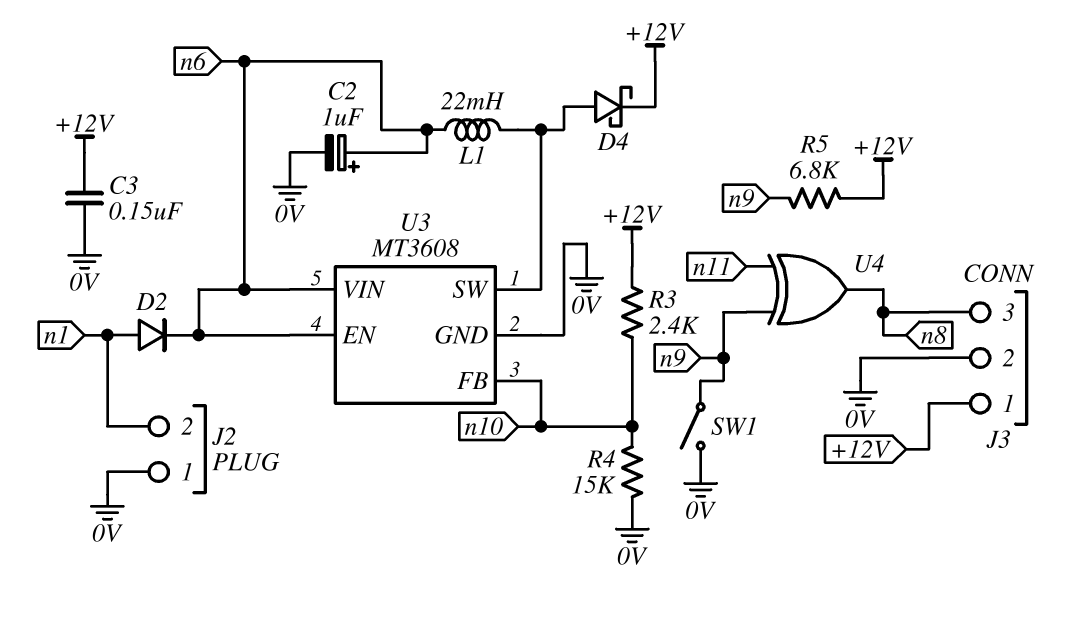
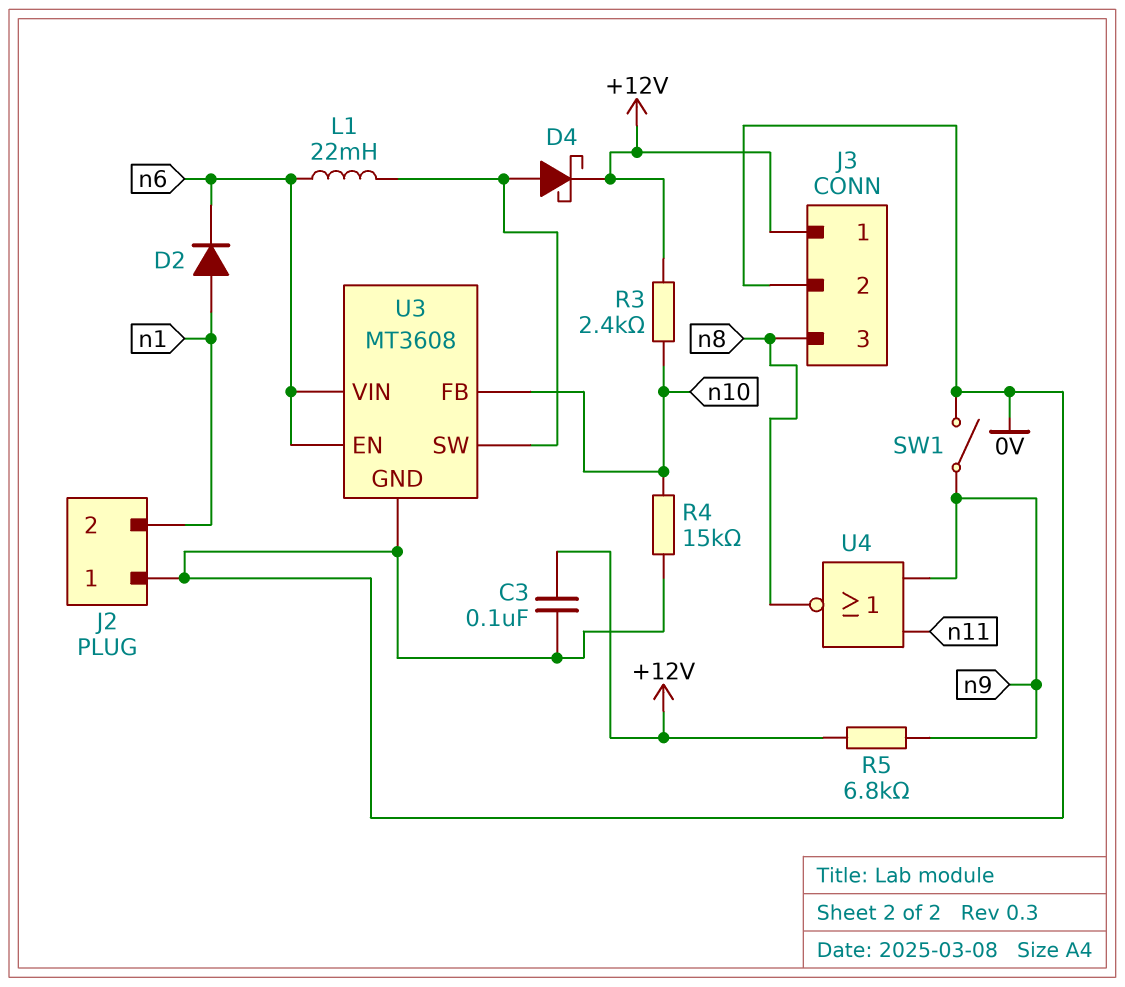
C2: 1uF (plus n6, minus 0V) -> none
C3: 150nF (+12V, 0V) -> 100nF (+12V, 0V)
U4: XOR (in n9, in n11, out n8) -> NOR (in n9, in n11, out n8)

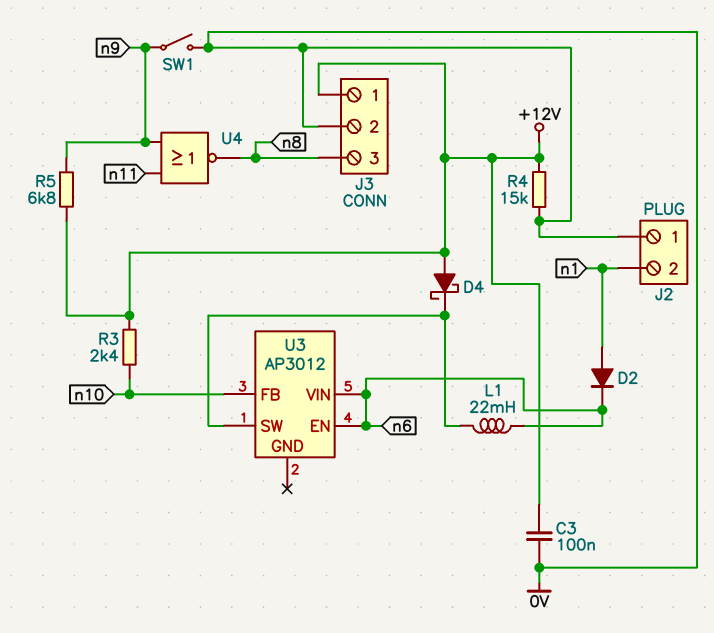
D4: schottky (A U3/SW, K +12V) -> schottky (A +12V, K U3/SW)
R4: 15k (0V, n10) -> 15k (+12V, 0V)
U3: MT3608 -> AP3012
U3 pin GND: 0V -> none

